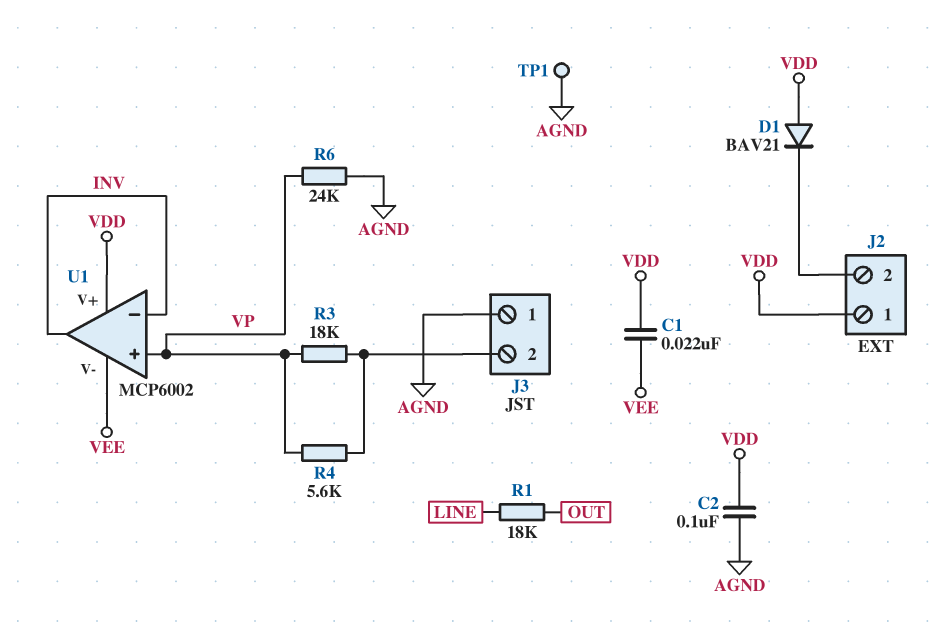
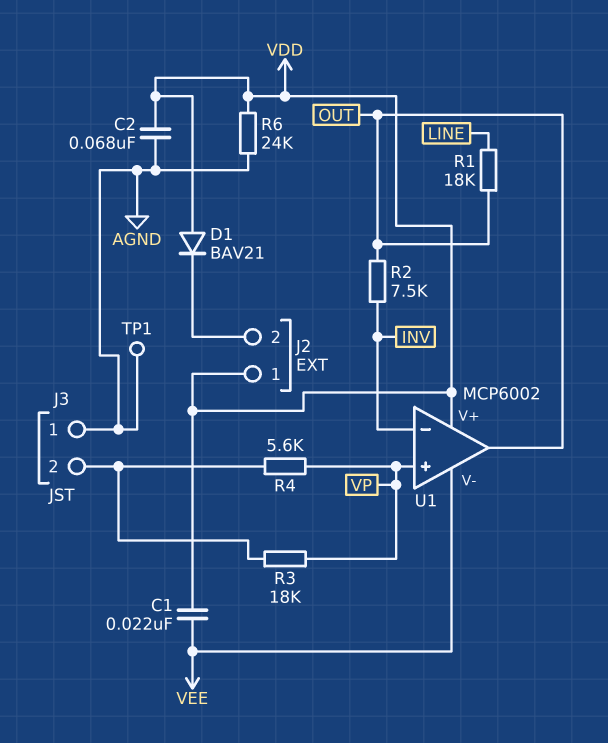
C2: 100nF (AGND, VDD) -> 68nF (AGND, VDD)
R2: none -> 7.5k (INV, OUT)
R6: 24k (AGND, VP) -> 24k (AGND, VDD)
U1 pin out: INV -> OUT

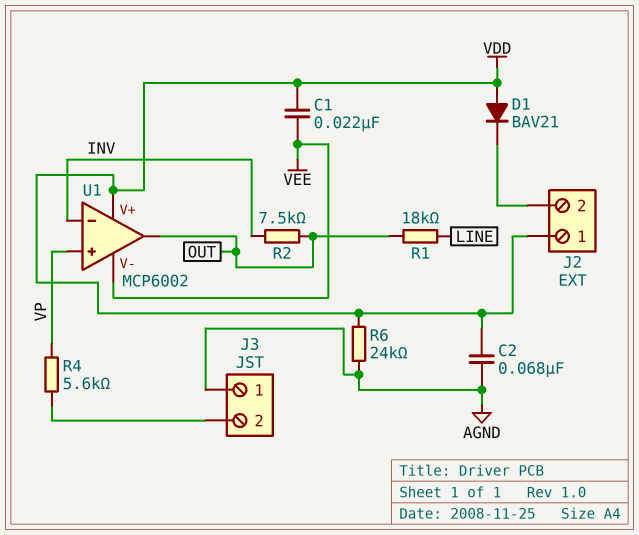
R3: 18k (J3/2, VP) -> none
TP1: test point (AGND) -> none

